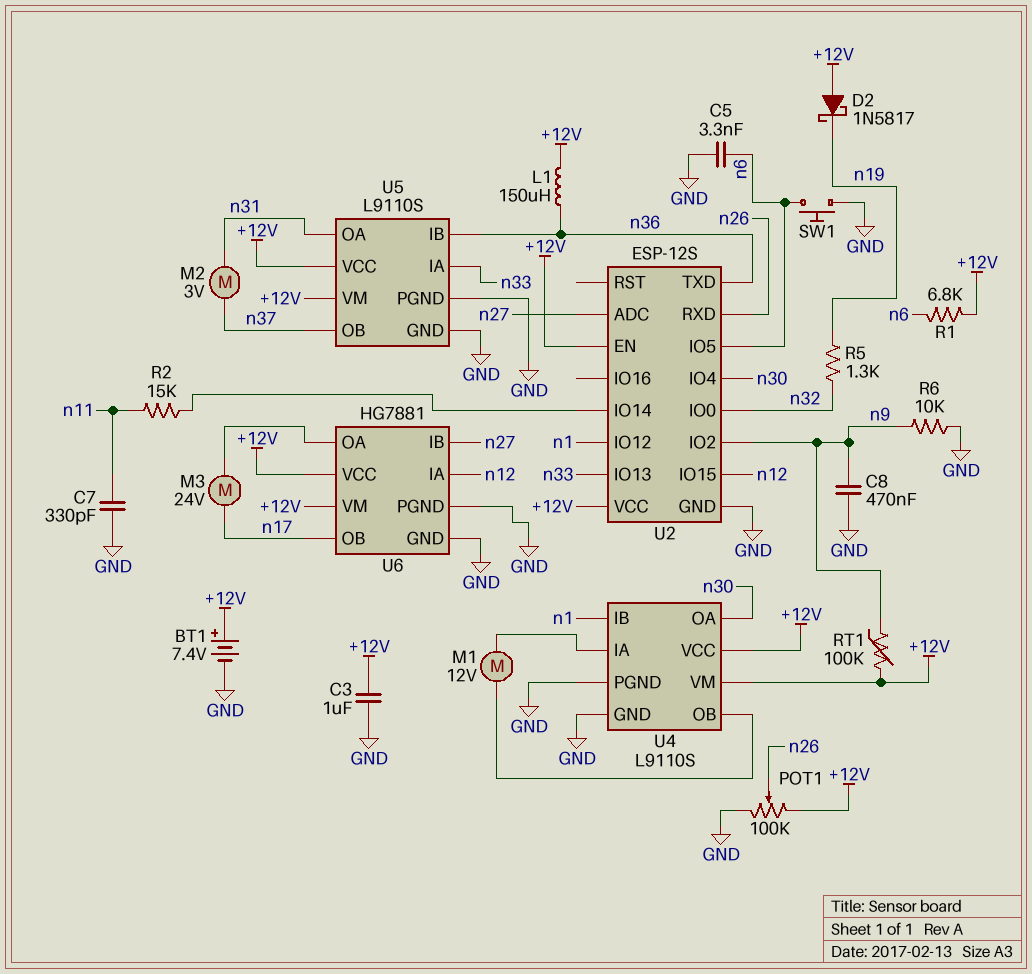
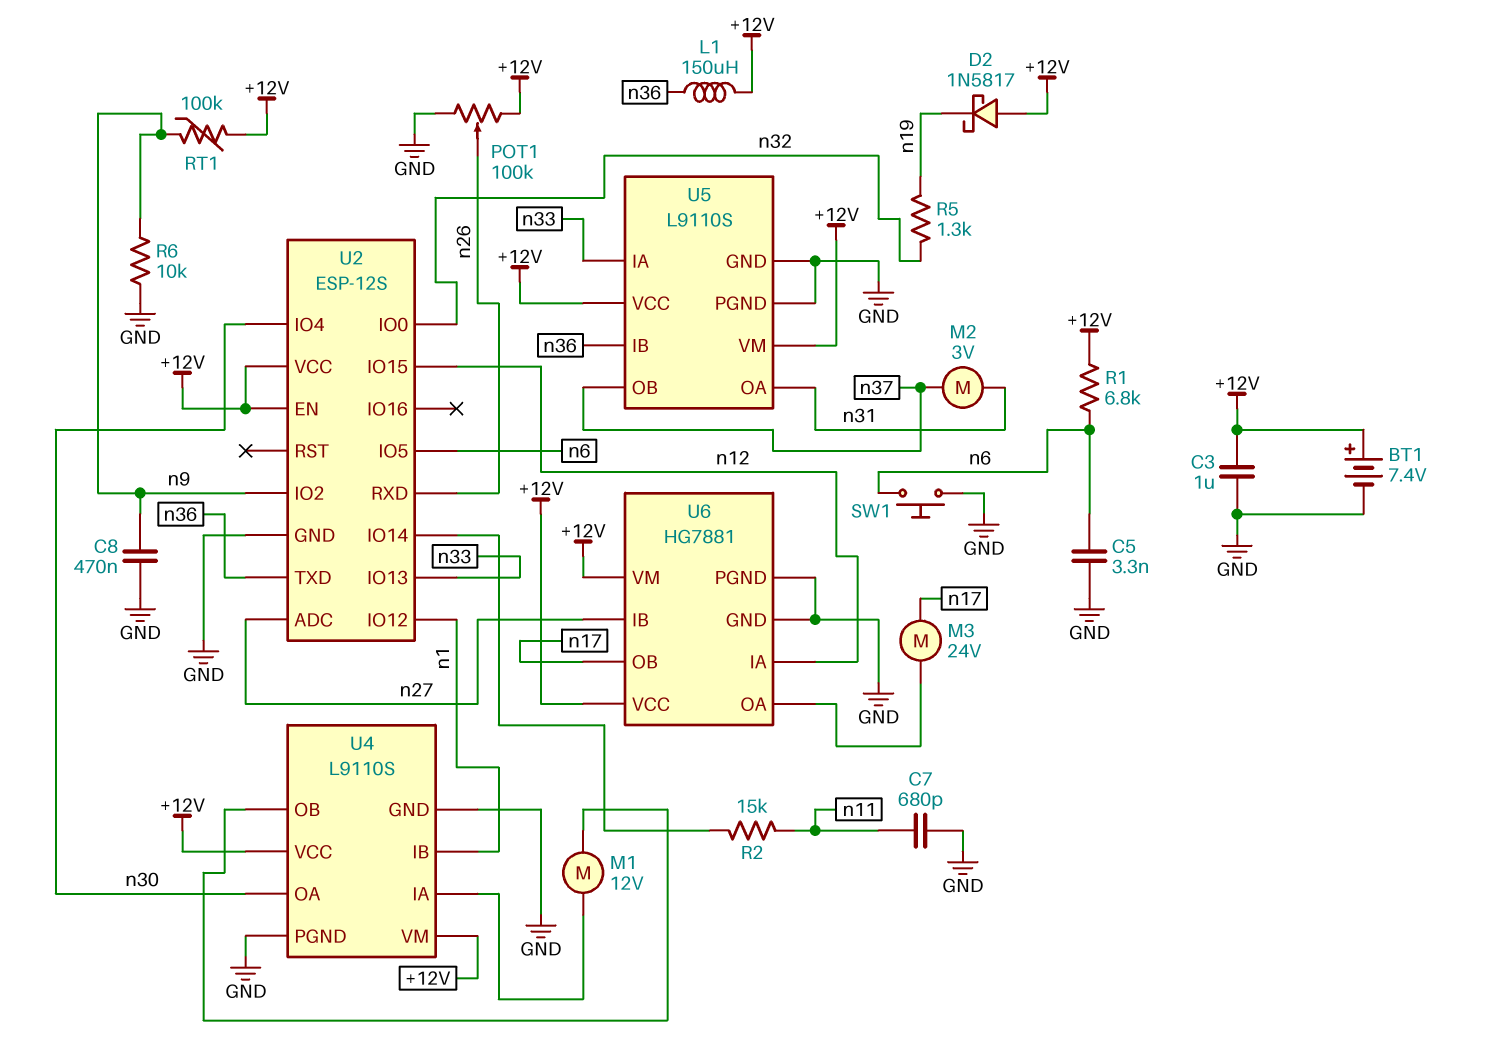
C7: 330pF (GND, n11) -> 680pF (GND, n11)

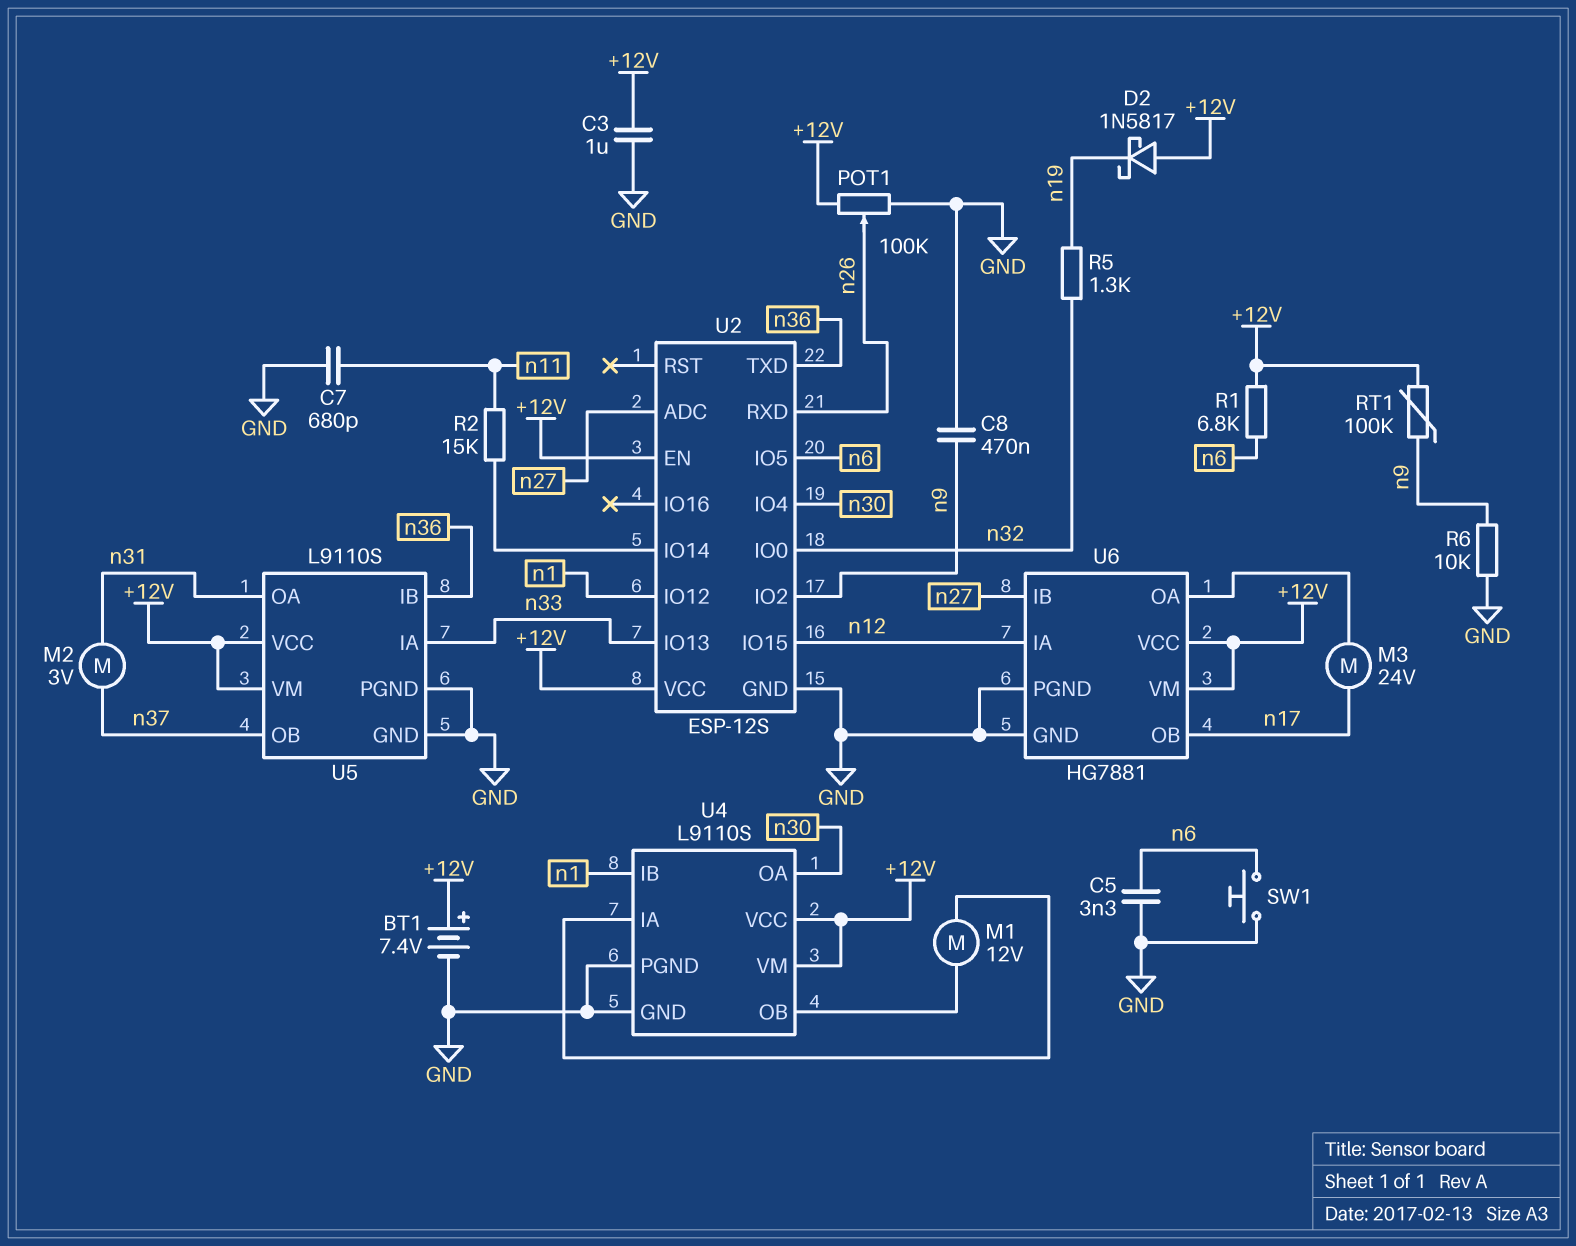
L1: 150uH (+12V, n36) -> none

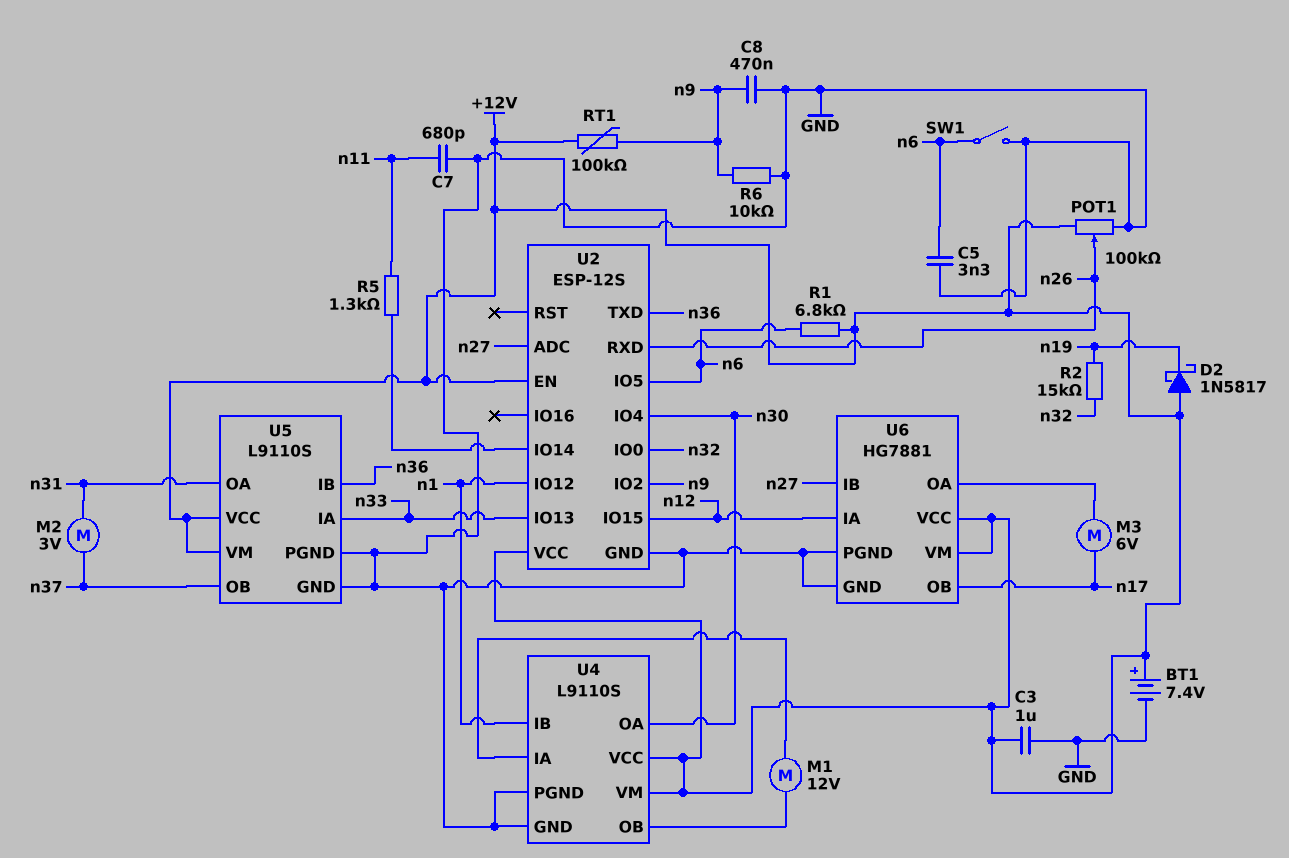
M3: motor 24V (U6/OA, n17) -> motor 6V (U6/OA, n17)
R2: 15k (U2/IO14, n11) -> 15k (n19, n32)
R5: 1.3k (n19, n32) -> 1.3k (U2/IO14, n11)
SW1: button (GND, n6) -> switch (GND, n6)

